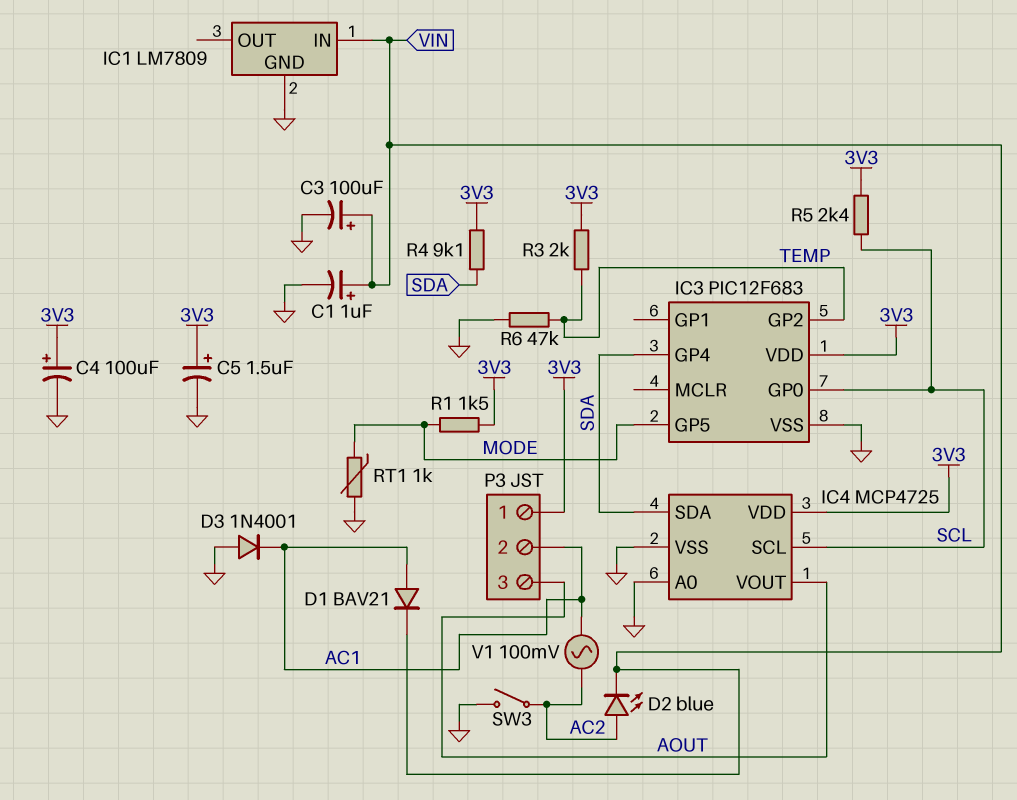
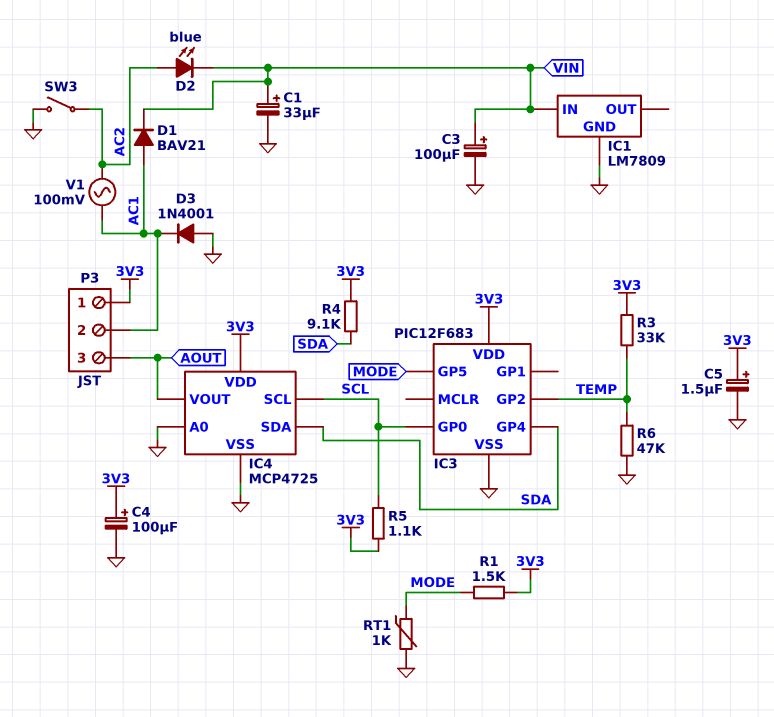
C1: 1uF (plus VIN, minus GND) -> 33uF (plus VIN, minus GND)
R3: 2k (3V3, TEMP) -> 33k (3V3, TEMP)
R5: 2.4k (3V3, SCL) -> 1.1k (3V3, SCL)

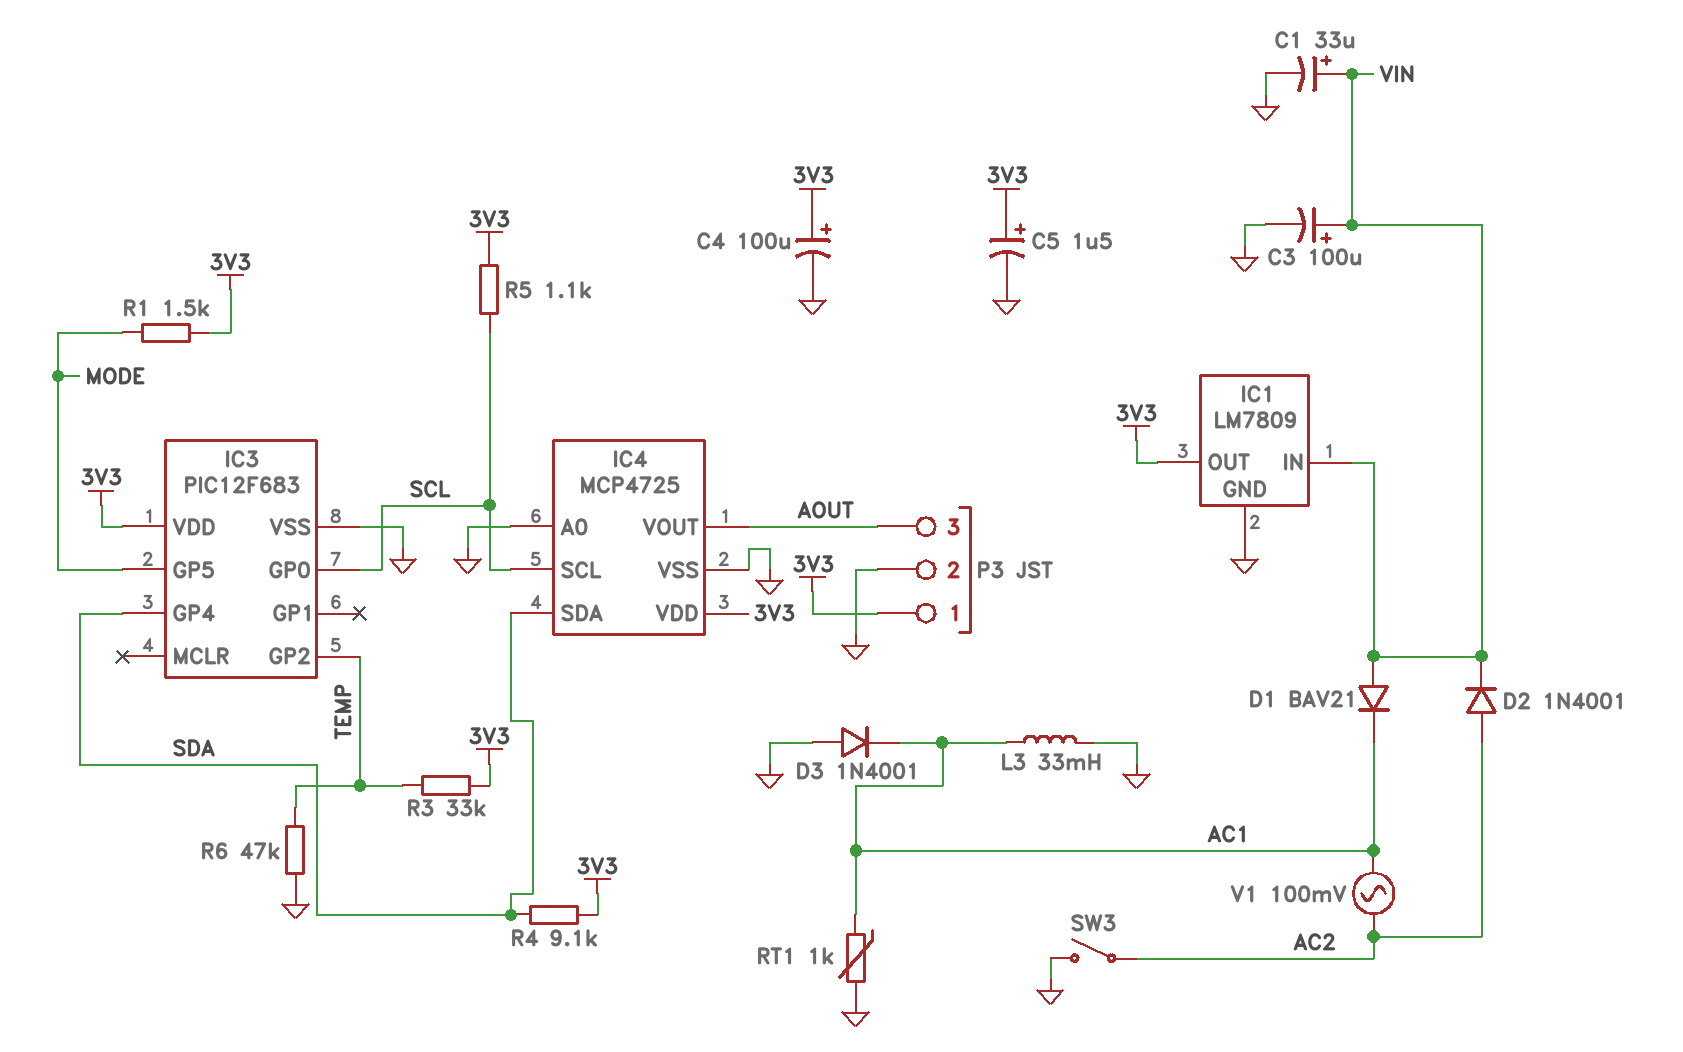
D1: diode BAV21 (A AC1, K VIN) -> diode BAV21 (A VIN, K AC1)
D2: LED blue (A AC2, K VIN) -> diode 1N4001 (A AC2, K VIN)
IC1 pin OUT: none -> 3V3
L3: none -> 33mH (AC1, GND)
P3 pin 2: AC1 -> GND
RT1: 1k (GND, MODE) -> 1k (AC1, GND)

